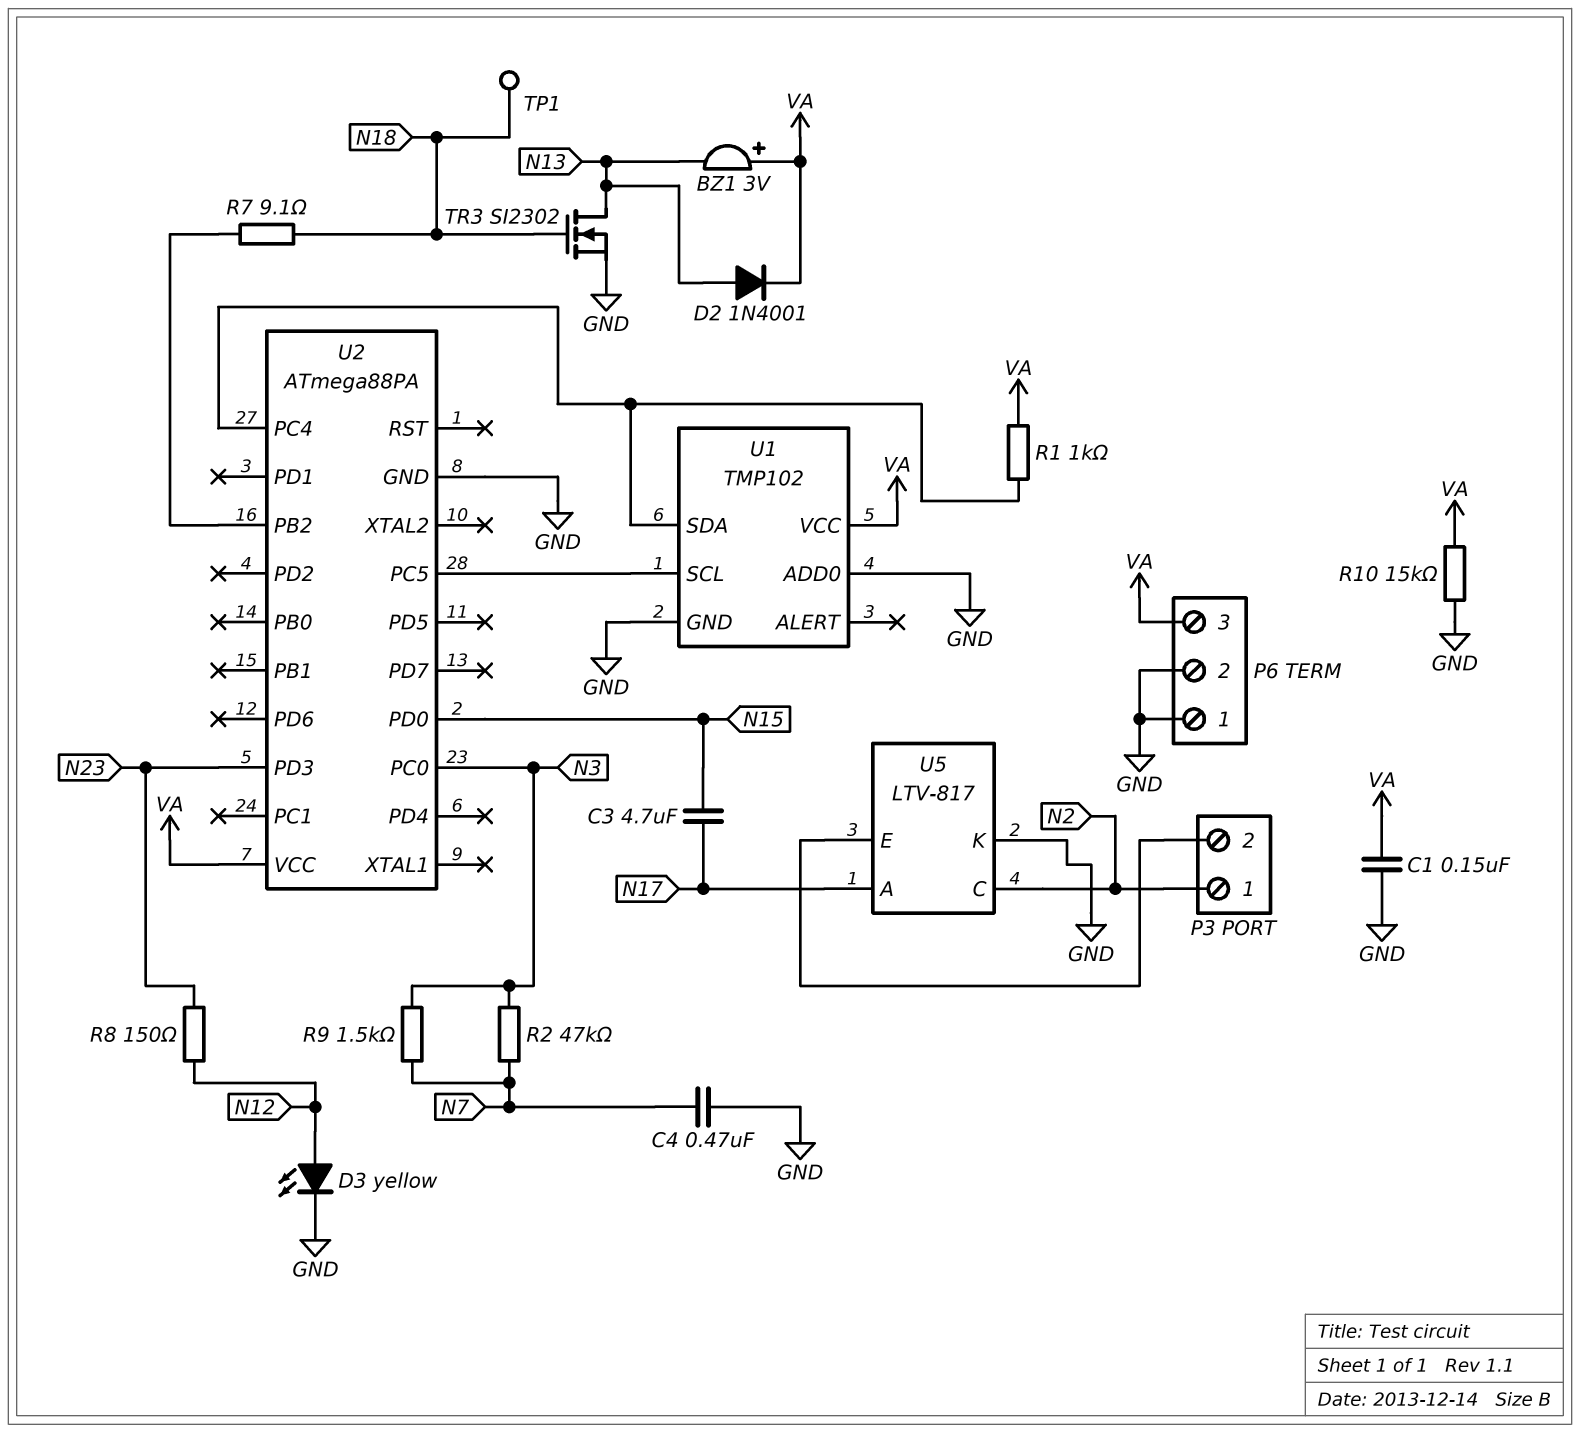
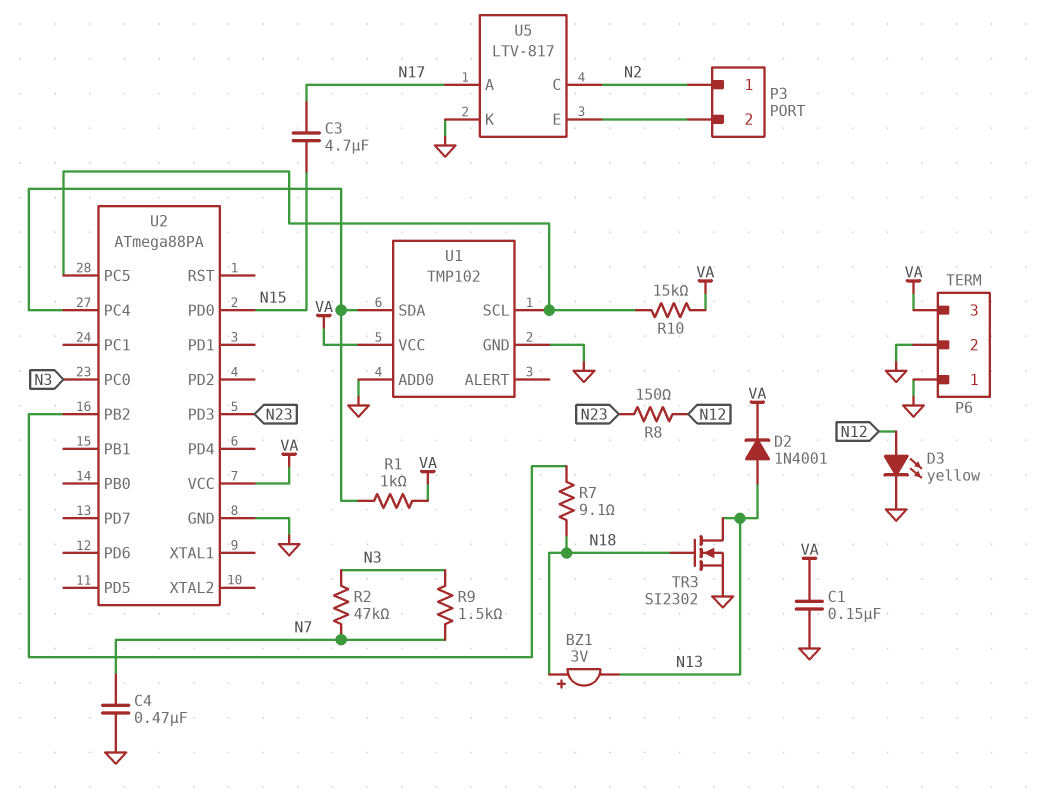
BZ1: buzzer 3V (plus VA, minus N13) -> buzzer 3V (plus N18, minus N13)
R10: 15k (GND, VA) -> 15k (U1/SCL, VA)
TP1: test point (N18) -> none

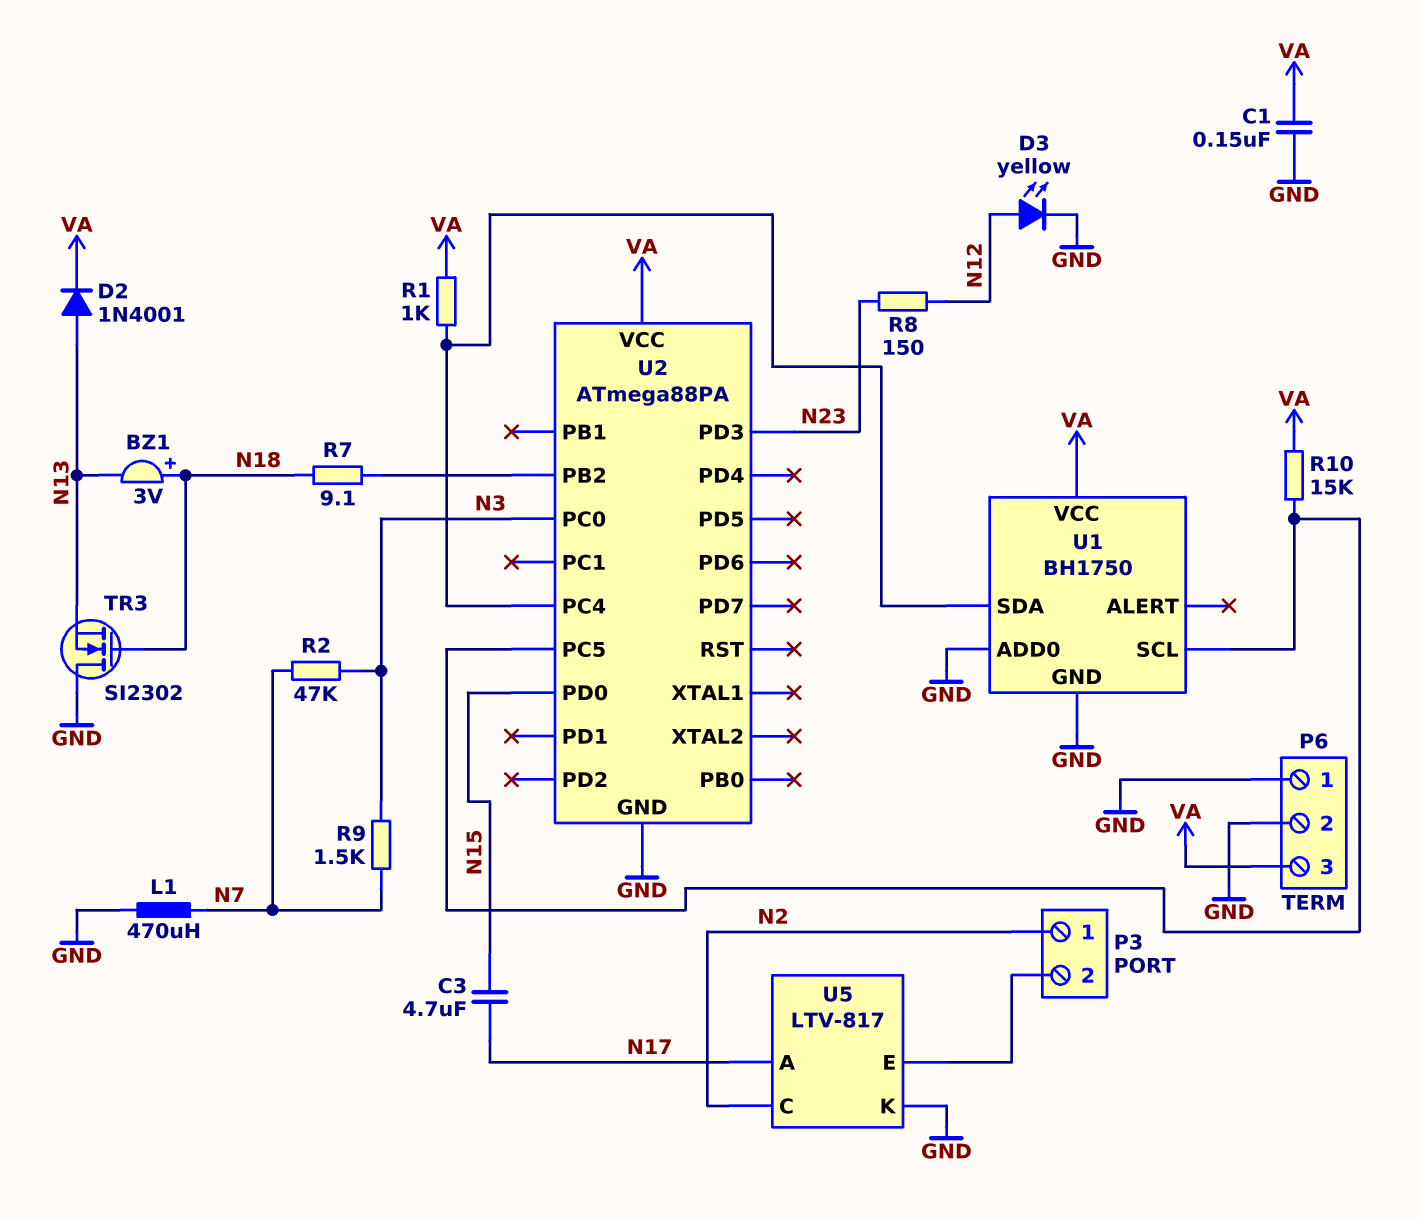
C4: 470nF (GND, N7) -> none
L1: none -> 470uH (GND, N7)
TR3: NMOS SI2302 (G N18, D N13, S GND) -> NMOS SI2302 (G N18, D GND, S N13)
U1: TMP102 -> BH1750

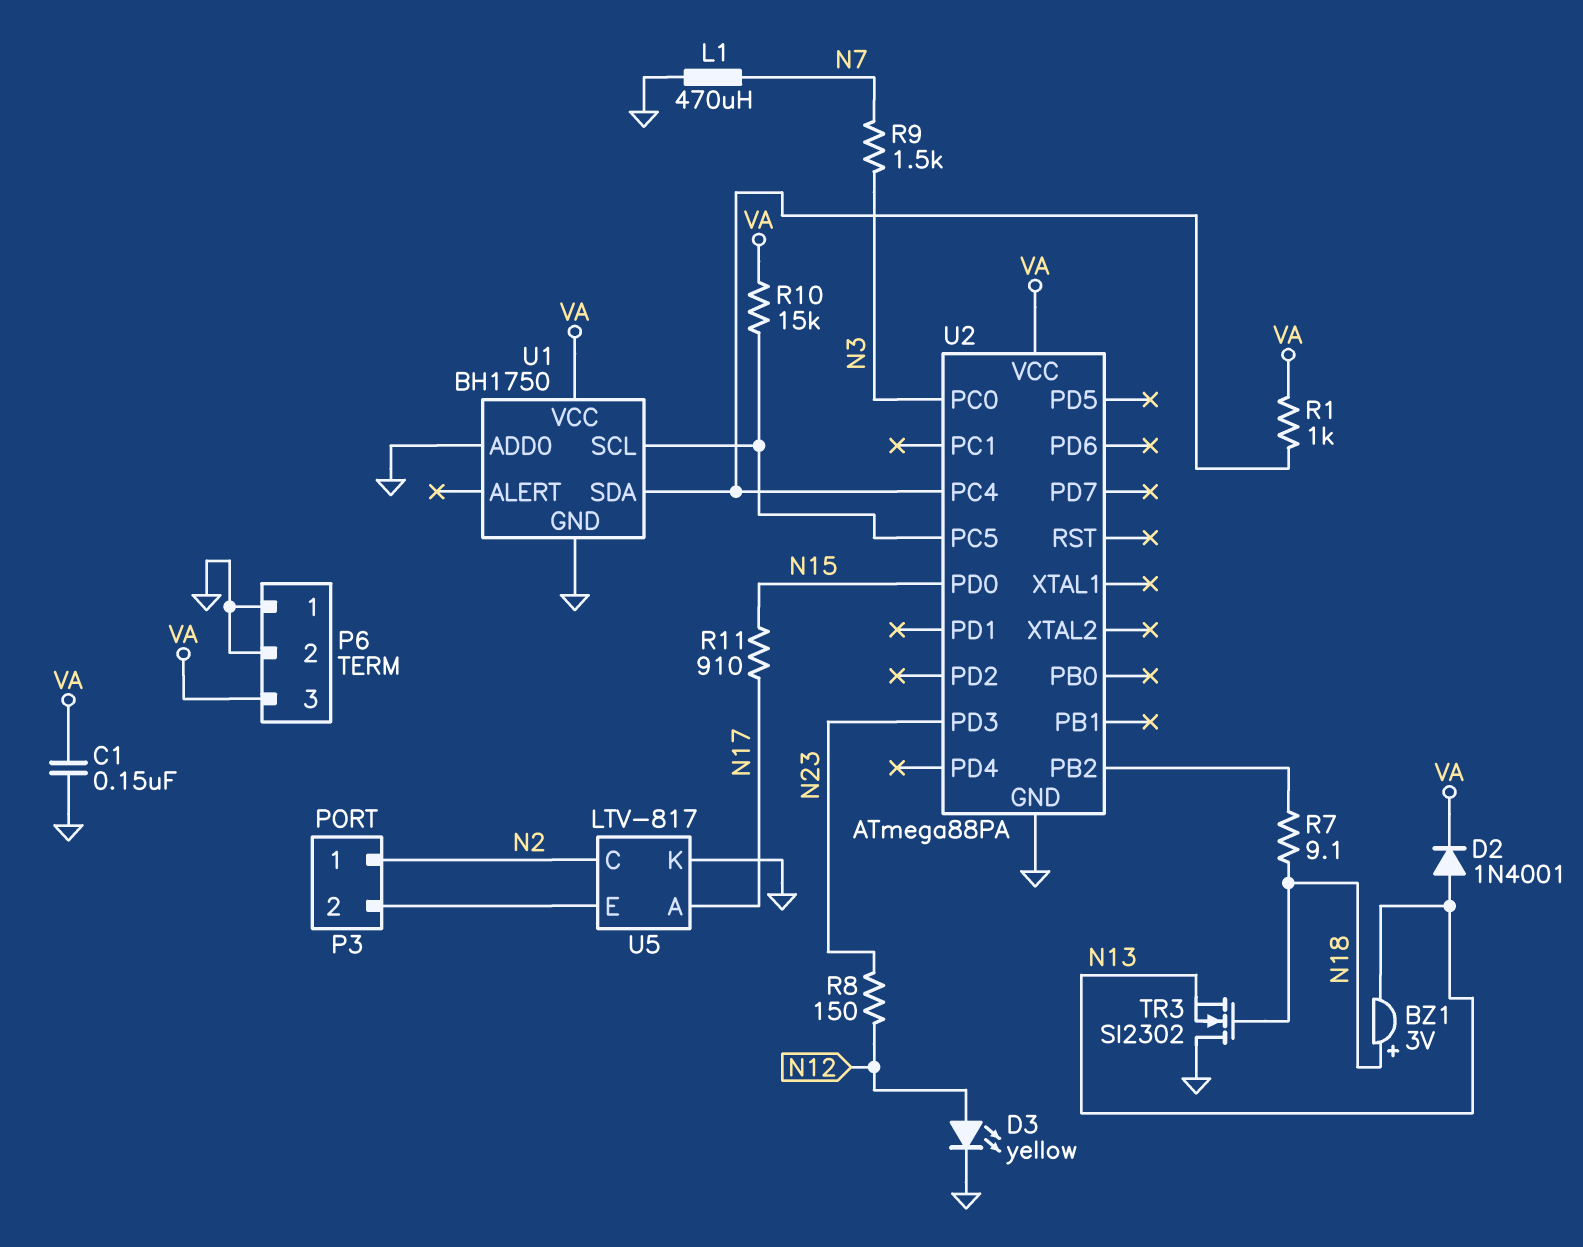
C3: 4.7uF (N15, N17) -> none
R2: 47k (N3, N7) -> none
R11: none -> 910 (N15, N17)

